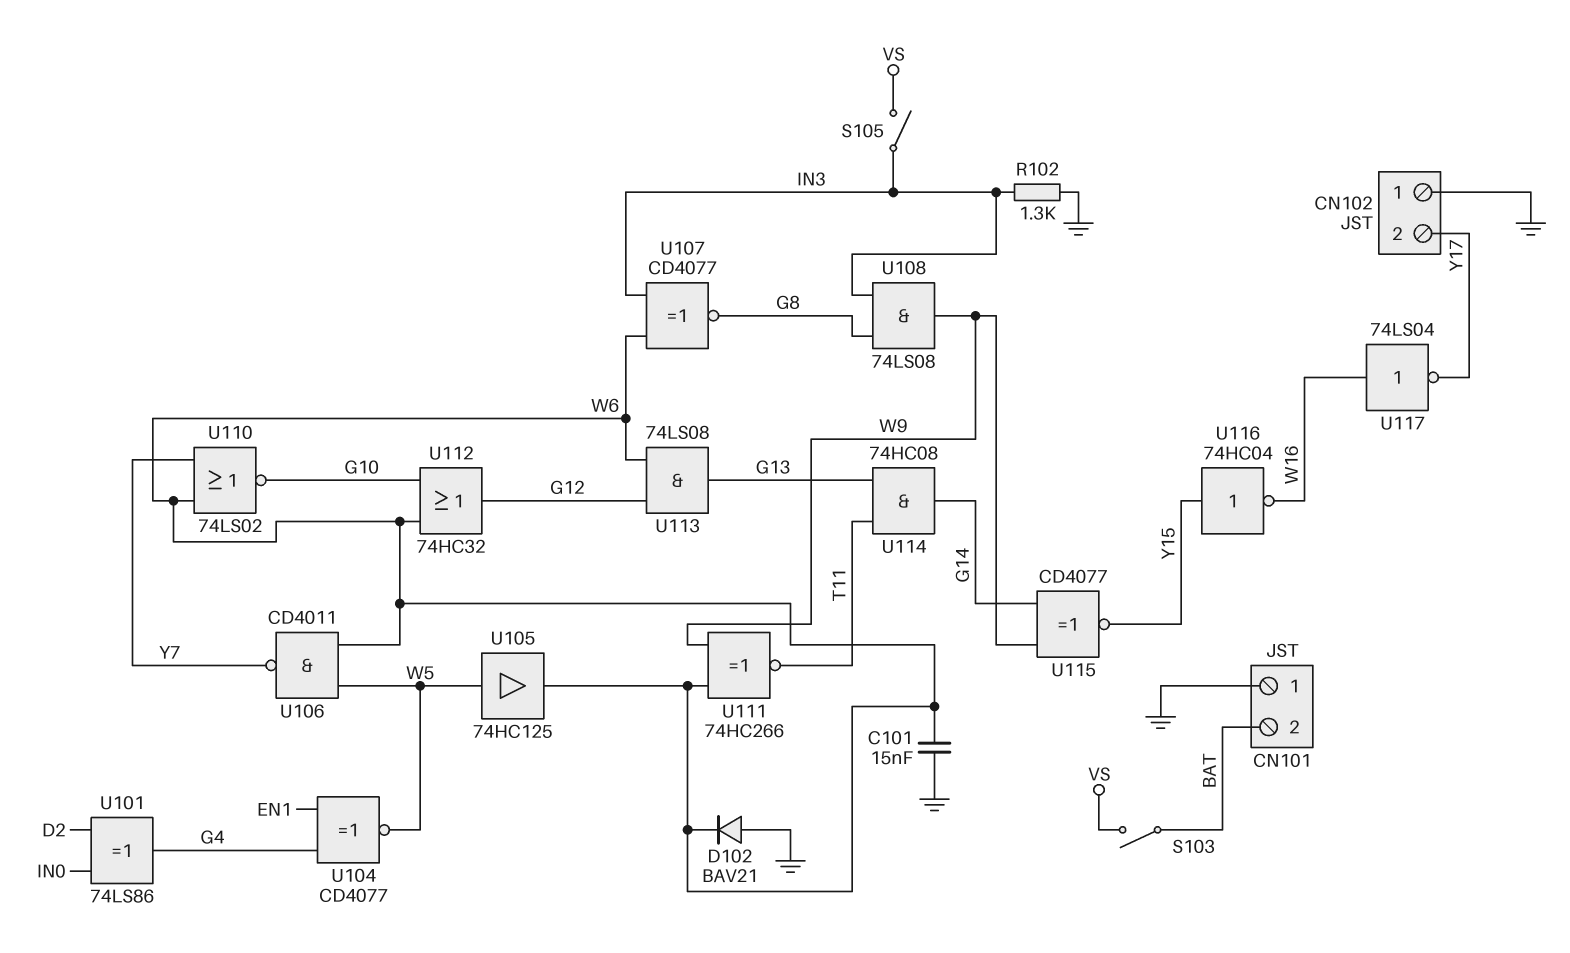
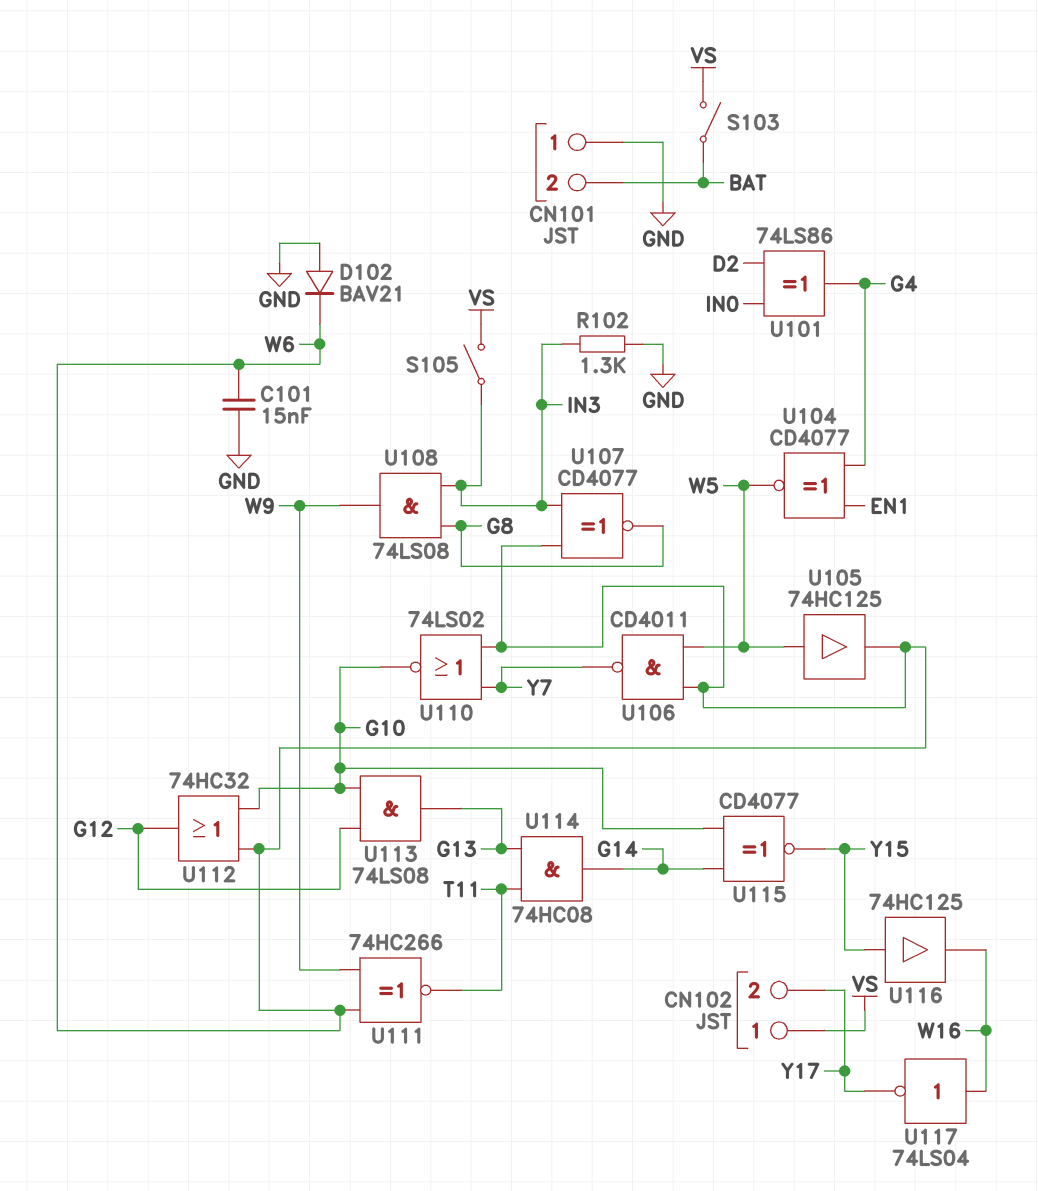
CN102 pin 1: GND -> VS
U113: AND 74LS08 (in G12, in W6, out G13) -> AND 74LS08 (in G10, in G12, out G13)
U115: XNOR CD4077 (in G14, in W9, out Y15) -> XNOR CD4077 (in G10, in G14, out Y15)
U116: NOT 74HC04 (in Y15, out W16) -> buffer 74HC125 (in Y15, out W16)

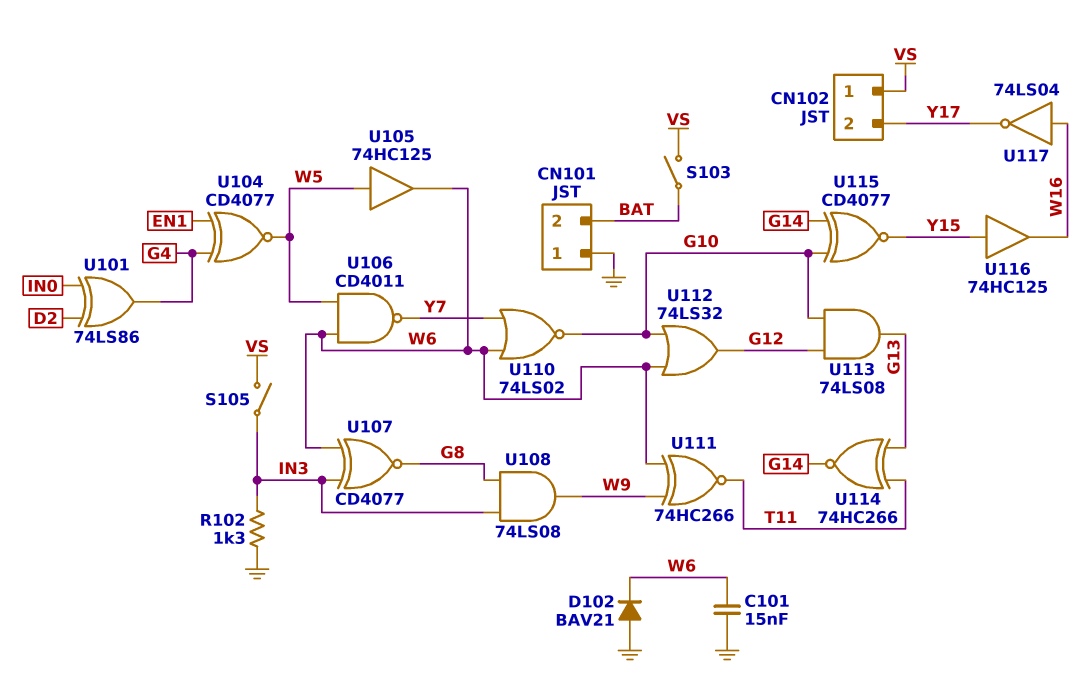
U112: OR 74HC32 (in G10, in W6, out G12) -> OR 74LS32 (in G10, in W6, out G12)
U114: AND 74HC08 (in G13, in T11, out G14) -> XNOR 74HC266 (in G13, in T11, out G14)

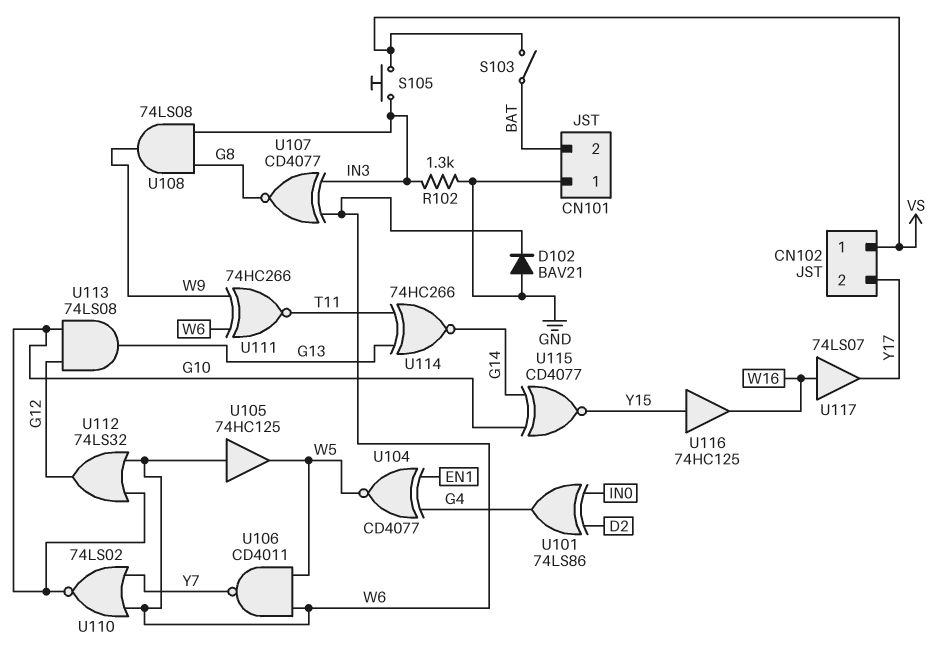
C101: 15nF (GND, W6) -> none
S105: switch (IN3, VS) -> button (IN3, VS)
U105: buffer 74HC125 (in W5, out W6) -> buffer 74HC125 (in W6, out W5)
U117: NOT 74LS04 (in W16, out Y17) -> buffer 74LS07 (in W16, out Y17)

